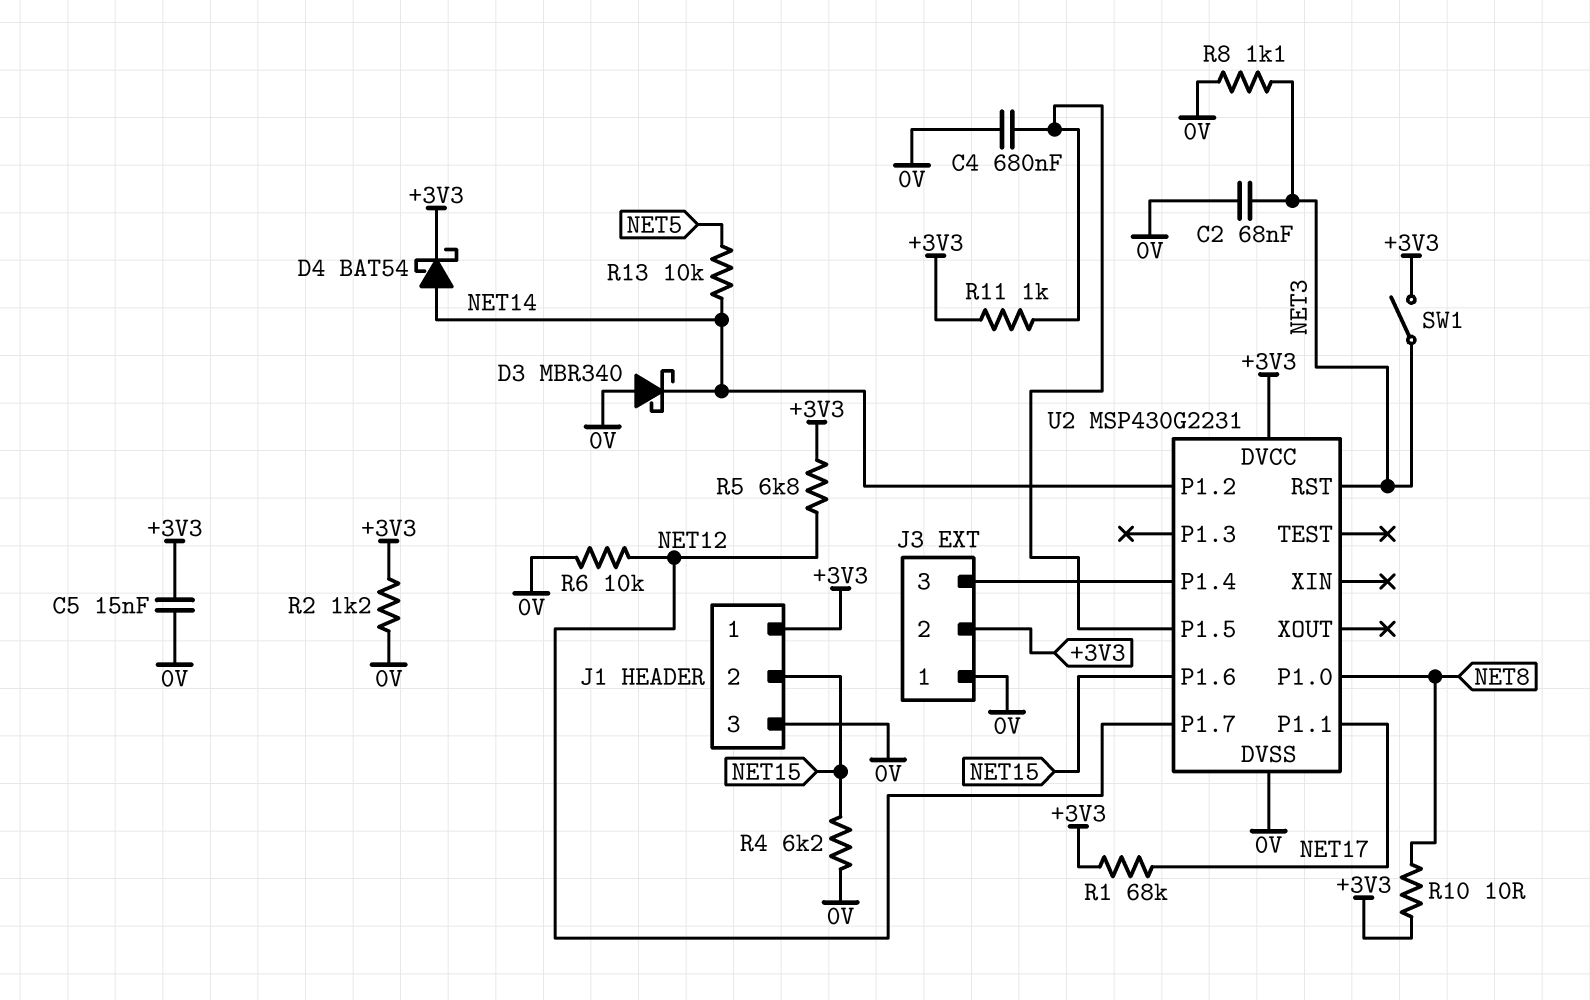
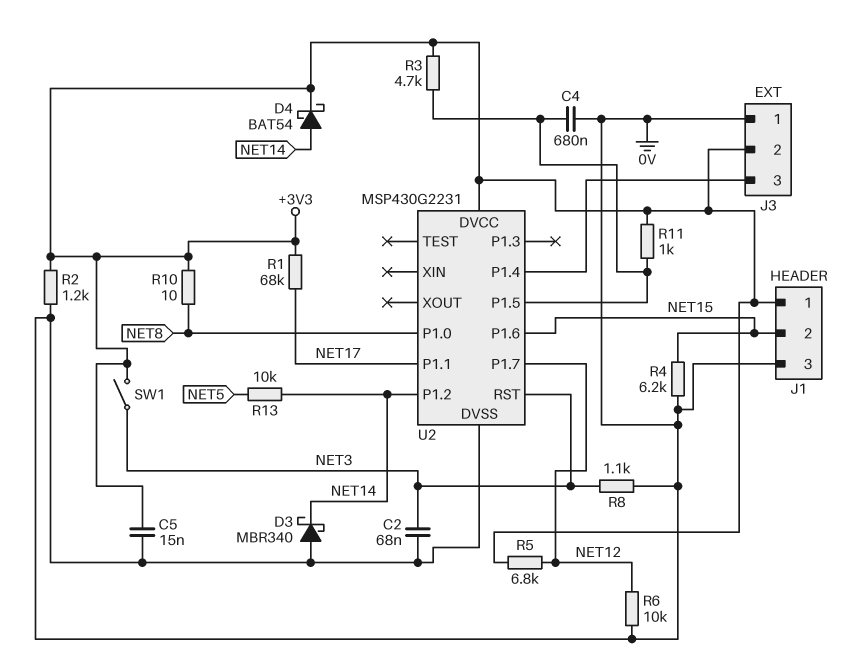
R3: none -> 4.7k (+3V3, U2/P1.5)

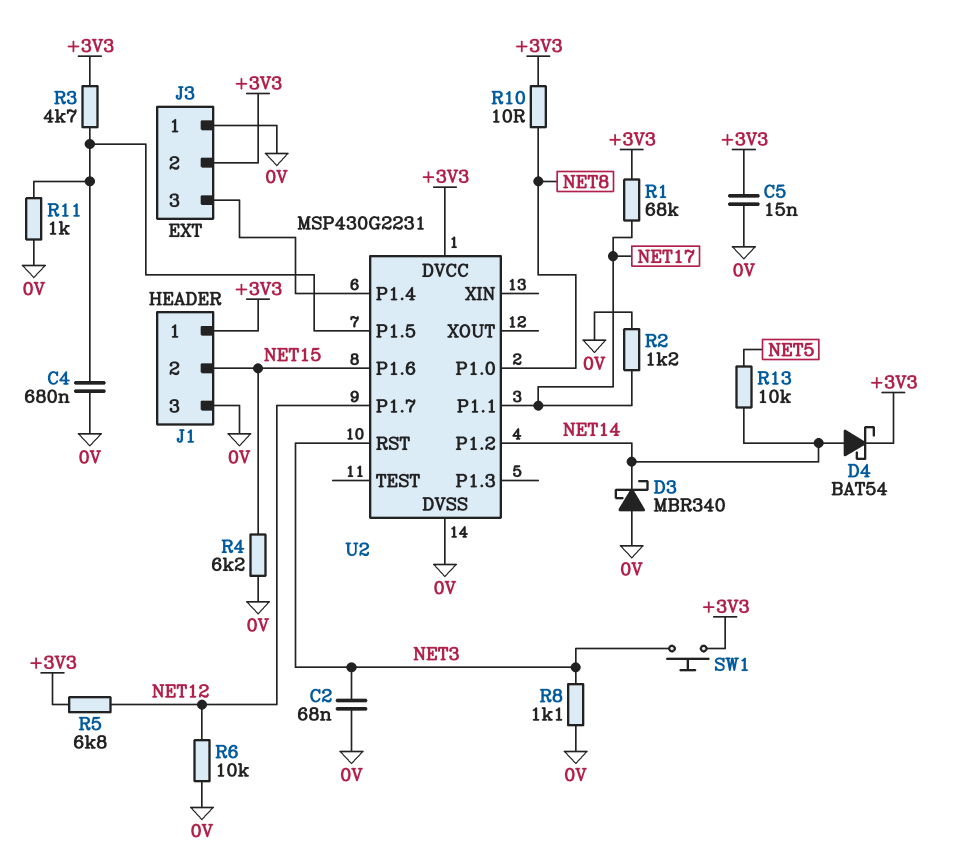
R2: 1.2k (+3V3, 0V) -> 1.2k (0V, NET17)
R11: 1k (+3V3, U2/P1.5) -> 1k (0V, U2/P1.5)
SW1: switch (+3V3, NET3) -> button (+3V3, NET3)

